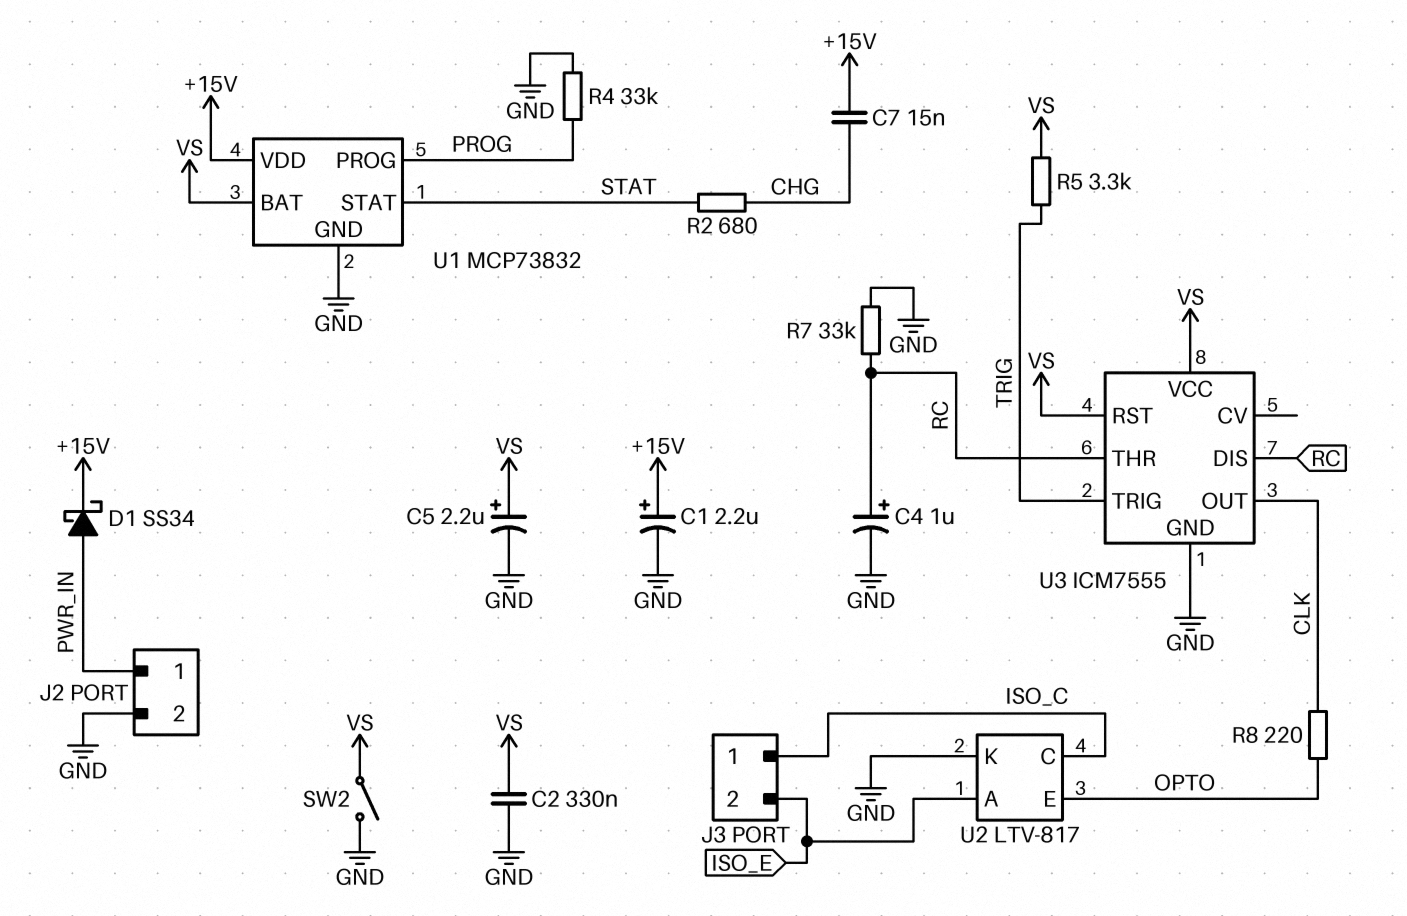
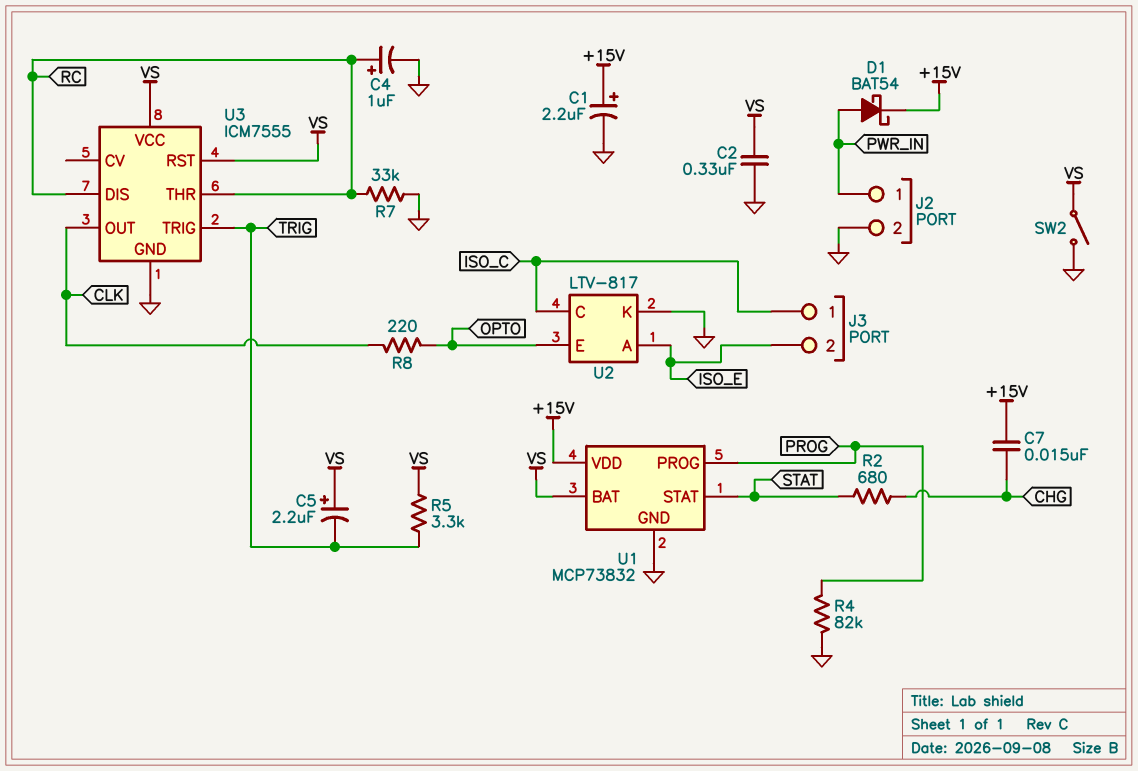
C5: 2.2uF (plus VS, minus GND) -> 2.2uF (plus VS, minus TRIG)
D1: schottky SS34 (A PWR_IN, K +15V) -> schottky BAT54 (A PWR_IN, K +15V)
R4: 33k (GND, PROG) -> 82k (GND, PROG)

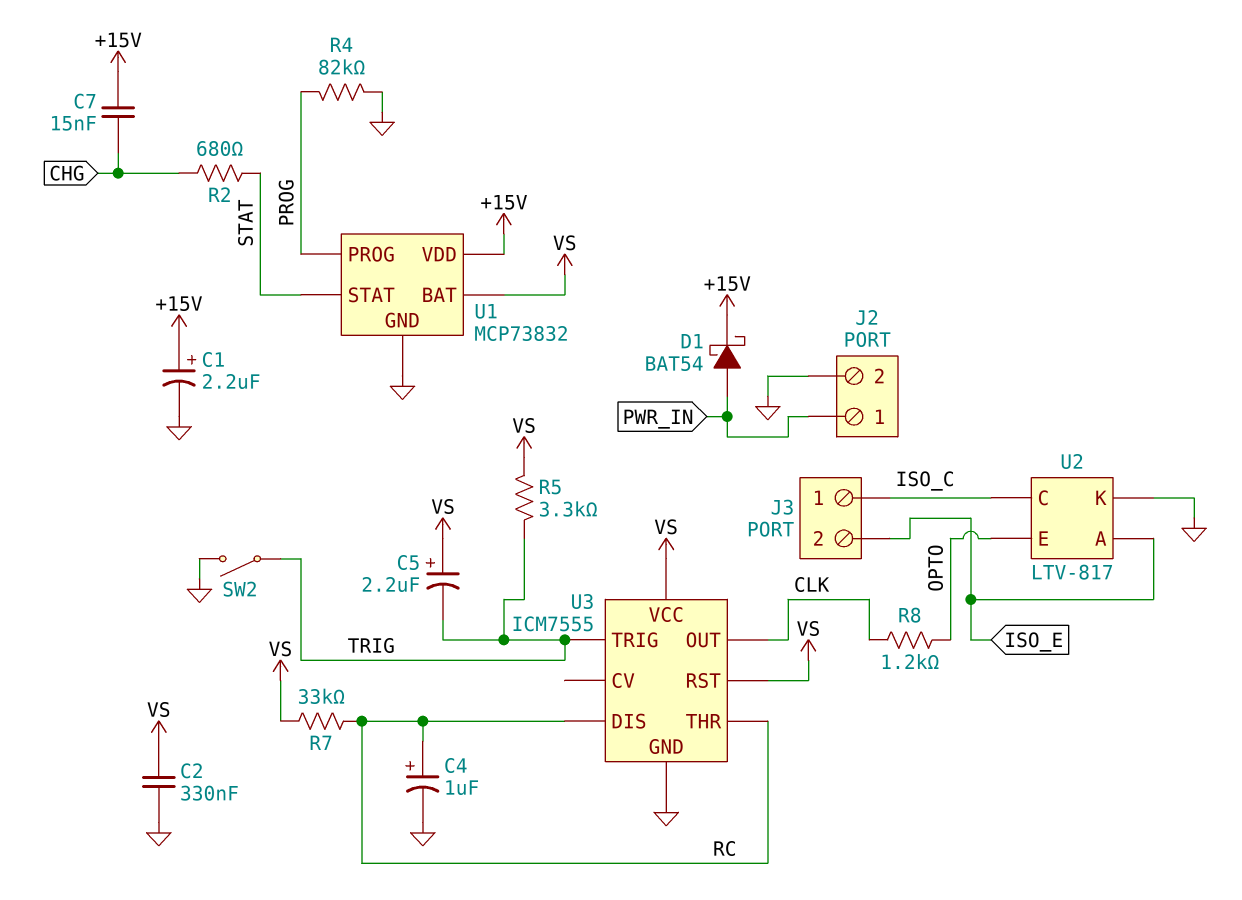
R7: 33k (GND, RC) -> 33k (RC, VS)
R8: 220 (CLK, OPTO) -> 1.2k (CLK, OPTO)
SW2: switch (GND, VS) -> switch (GND, TRIG)

